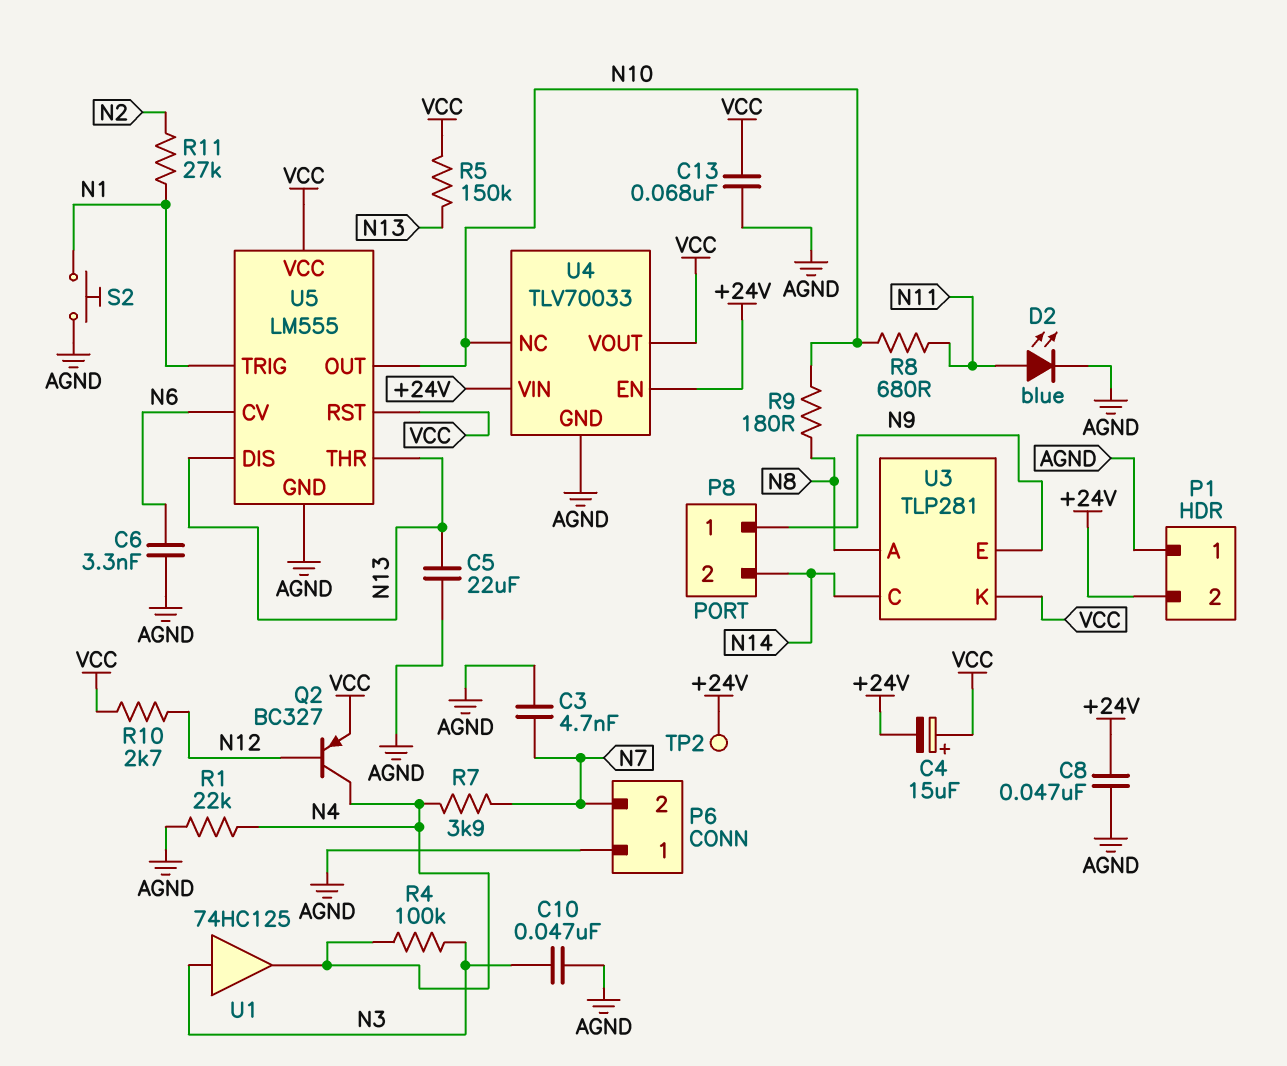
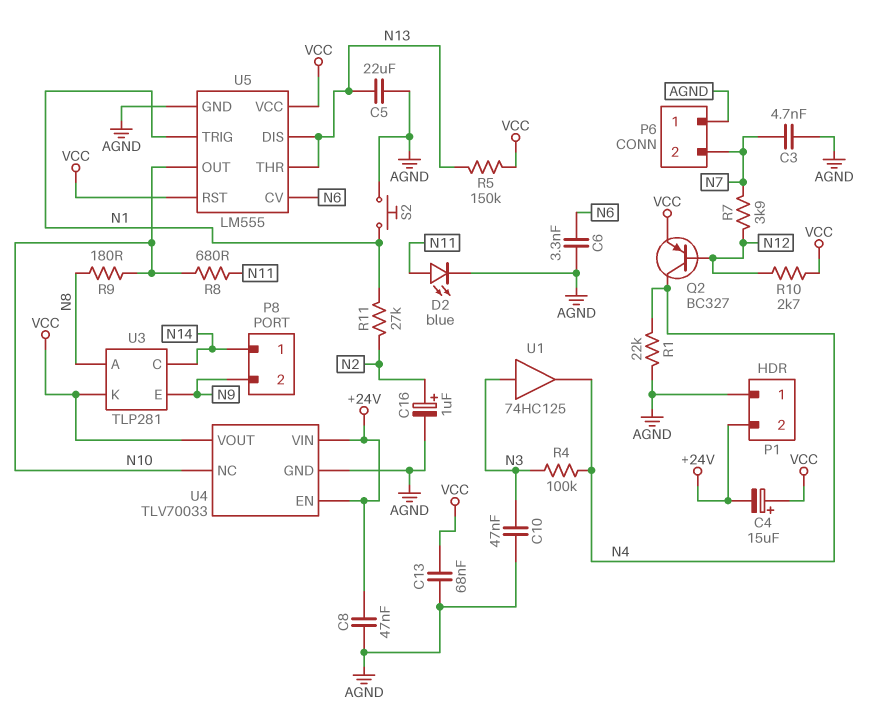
C16: none -> 1uF (plus N2, minus AGND)
P8 pin 1: N9 -> N14
P8 pin 2: N14 -> N9
R7: 3.9k (N4, N7) -> 3.9k (N7, N12)
TP2: test point (+24V) -> none

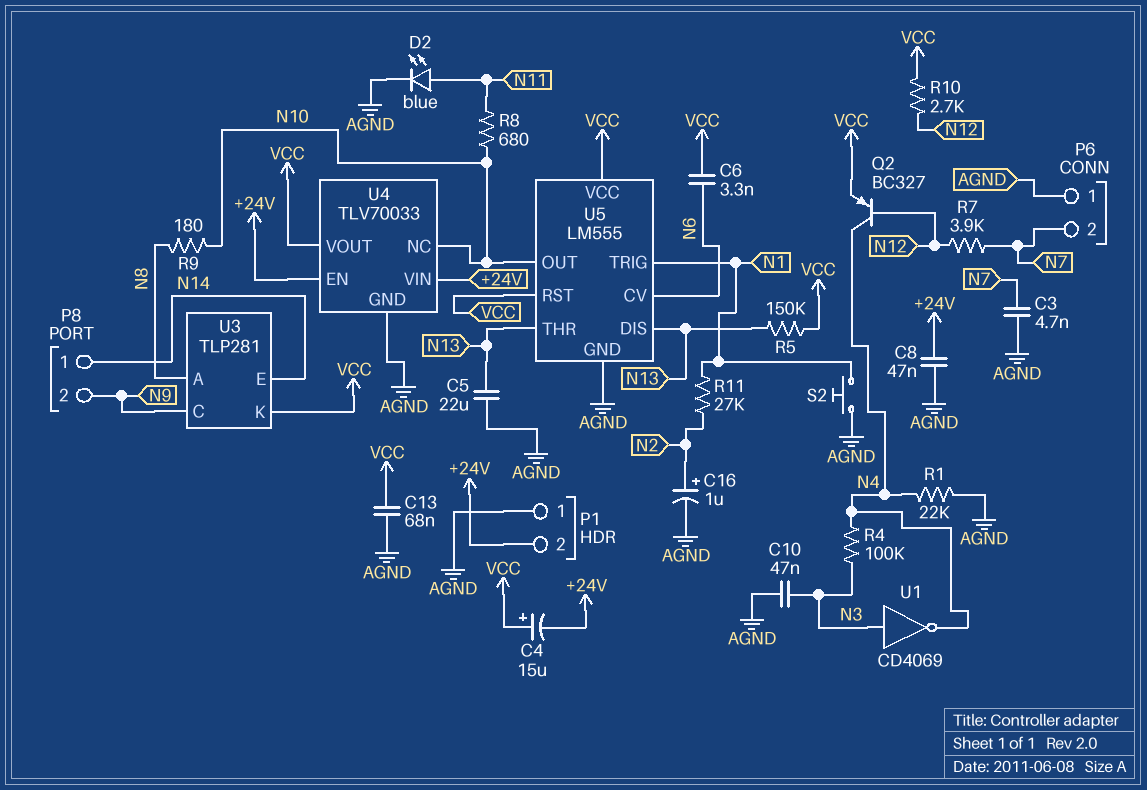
C6: 3.3nF (AGND, N6) -> 3.3nF (N6, VCC)
U1: buffer 74HC125 (in N3, out N4) -> NOT CD4069 (in N3, out N4)
U3 pin C: N14 -> N9
U3 pin E: N9 -> N14

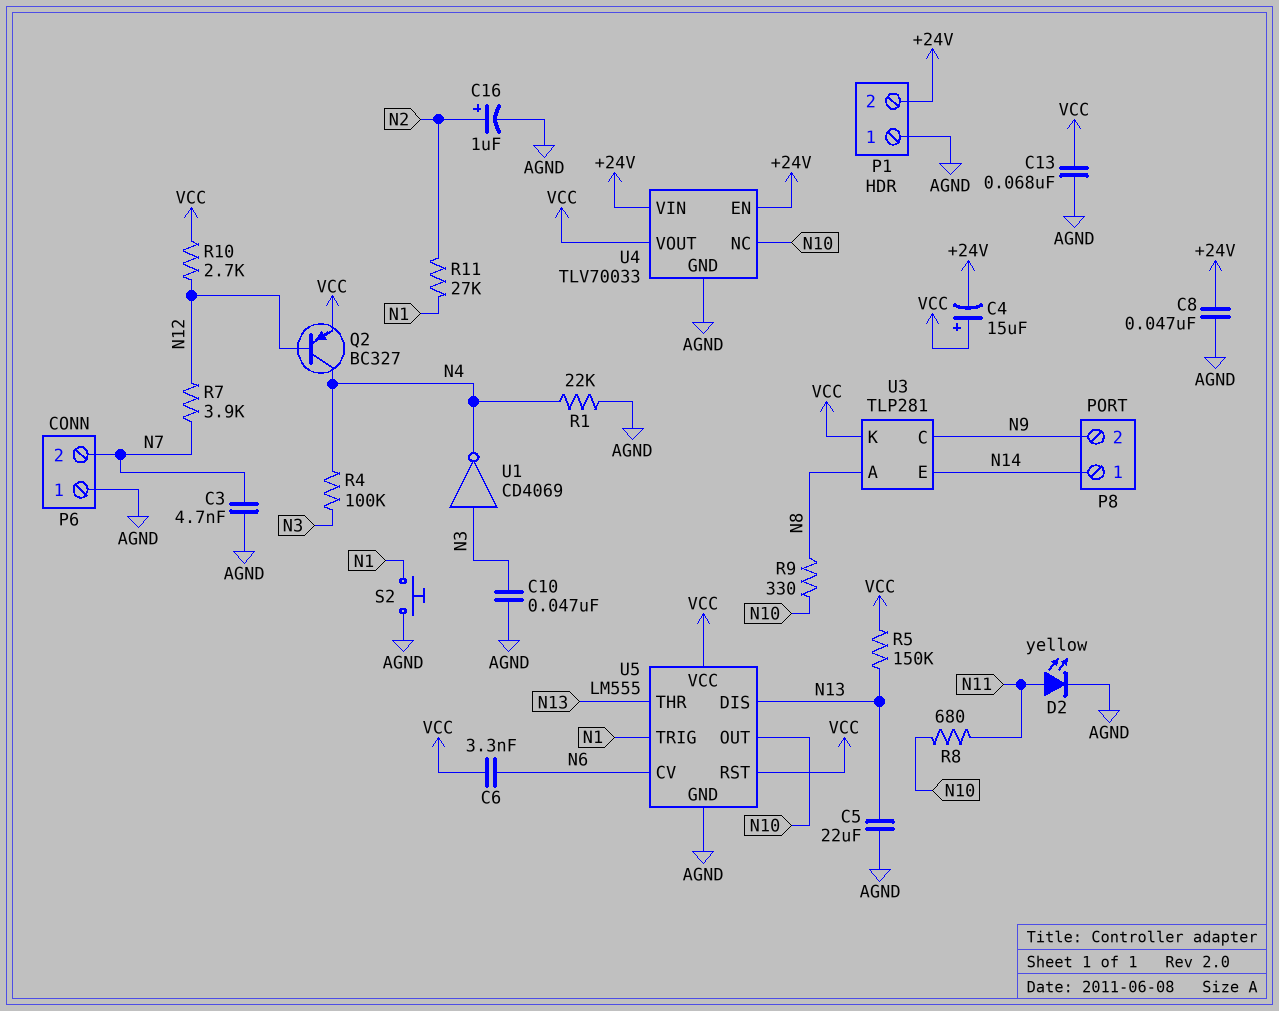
D2: LED blue (A N11, K AGND) -> LED yellow (A N11, K AGND)
R9: 180 (N8, N10) -> 330 (N8, N10)

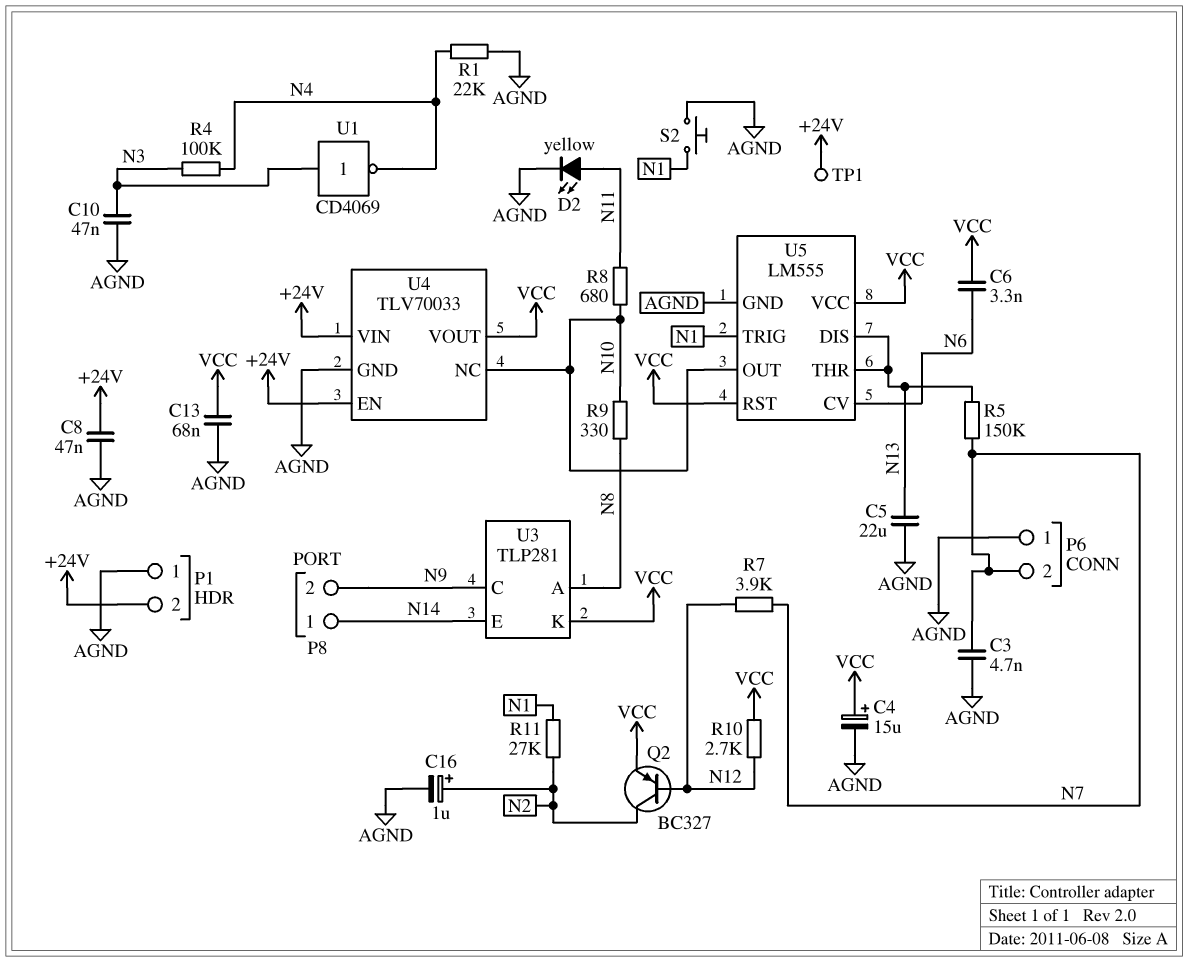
C4: 15uF (plus VCC, minus +24V) -> 15uF (plus VCC, minus AGND)
Q2: PNP BC327 (B N12, C N4, E VCC) -> PNP BC327 (B N12, C N2, E VCC)
R5: 150k (N13, VCC) -> 150k (N7, N13)
TP1: none -> test point (+24V)

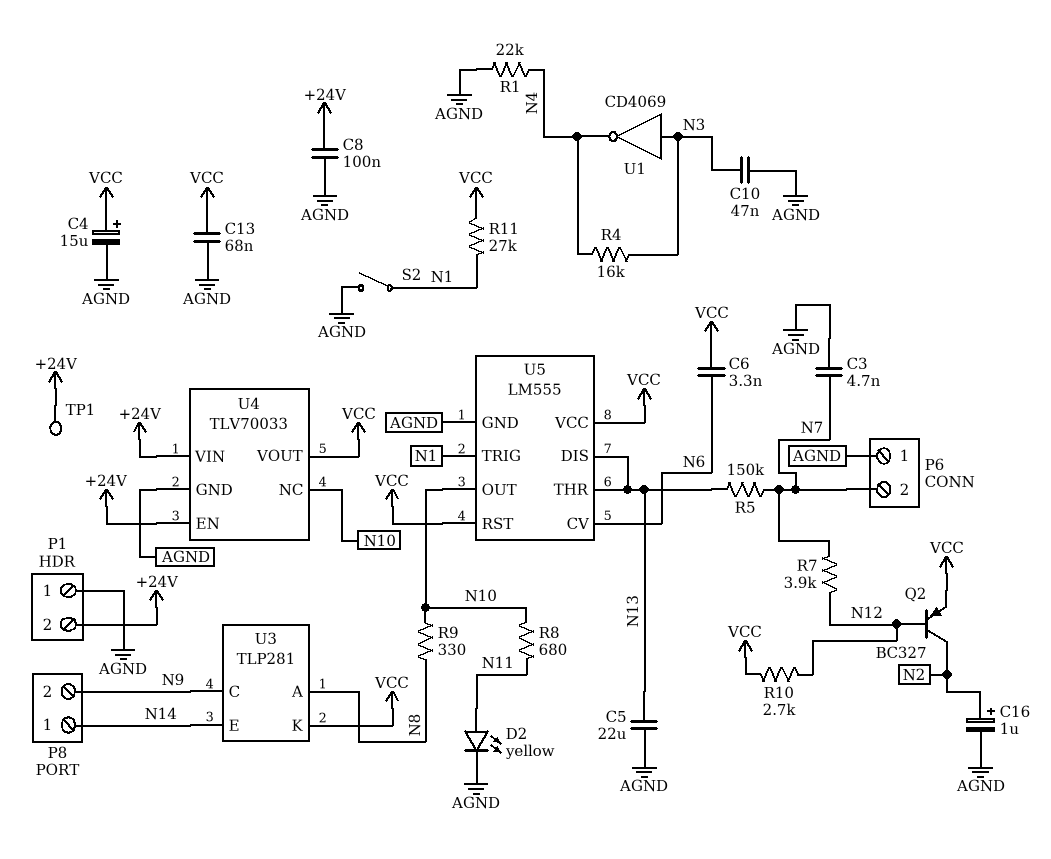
C8: 47nF (+24V, AGND) -> 100nF (+24V, AGND)
R4: 100k (N3, N4) -> 16k (N3, N4)
R11: 27k (N1, N2) -> 27k (N1, VCC)
S2: button (AGND, N1) -> switch (AGND, N1)

